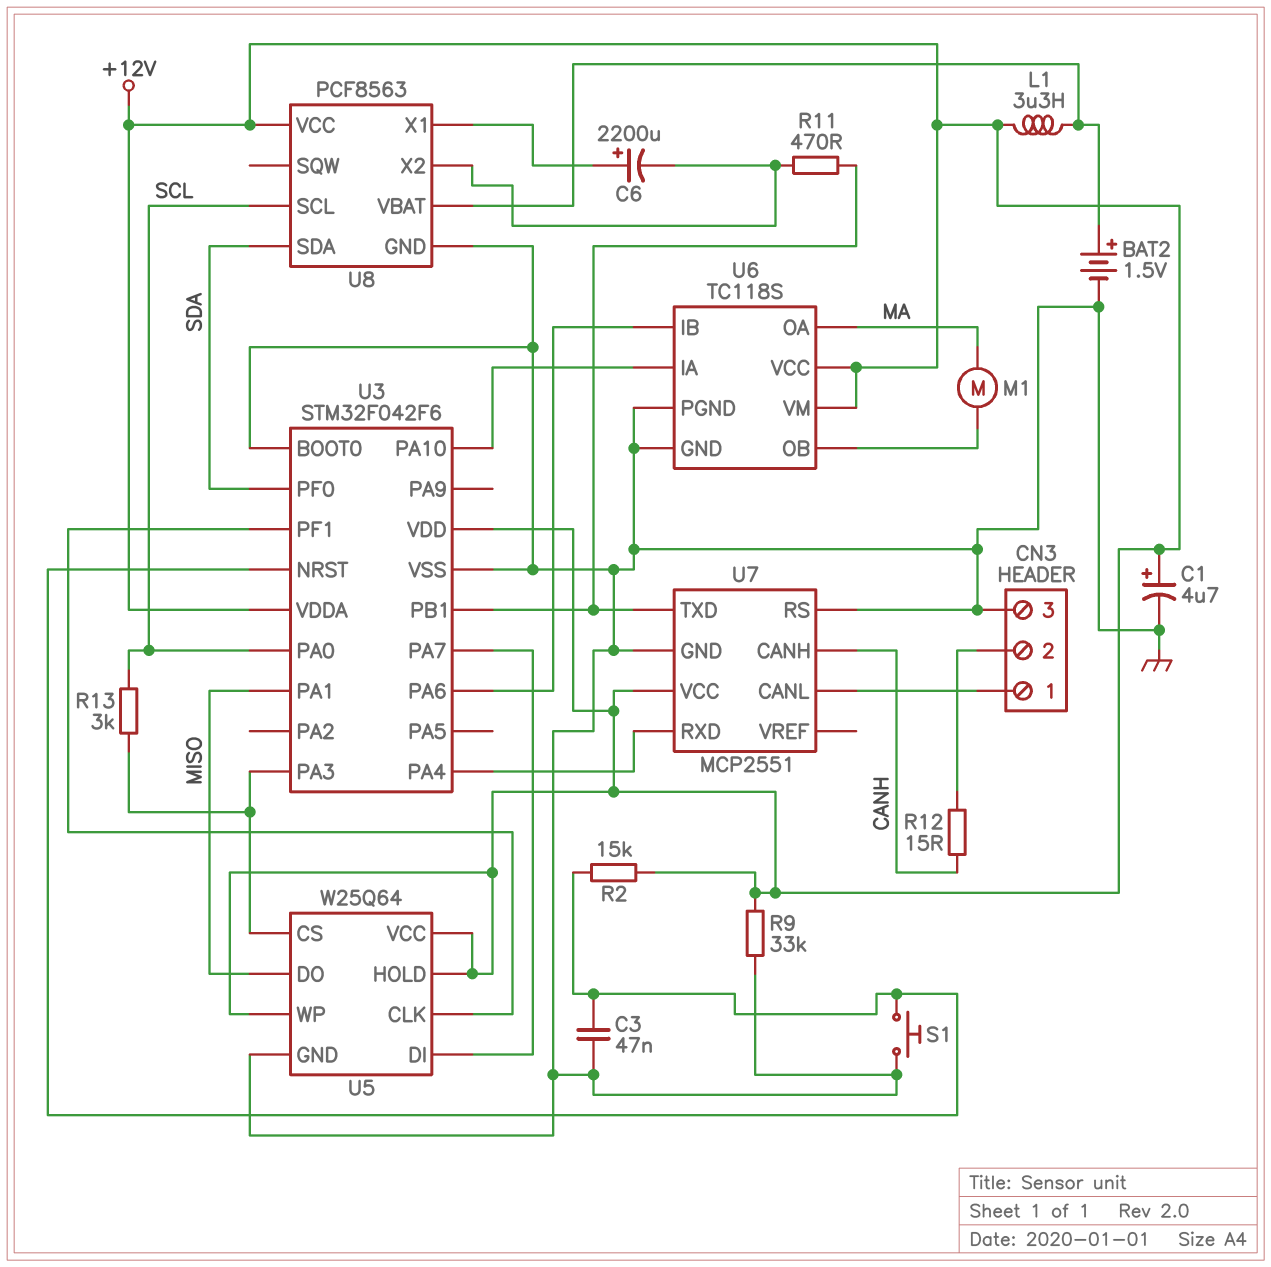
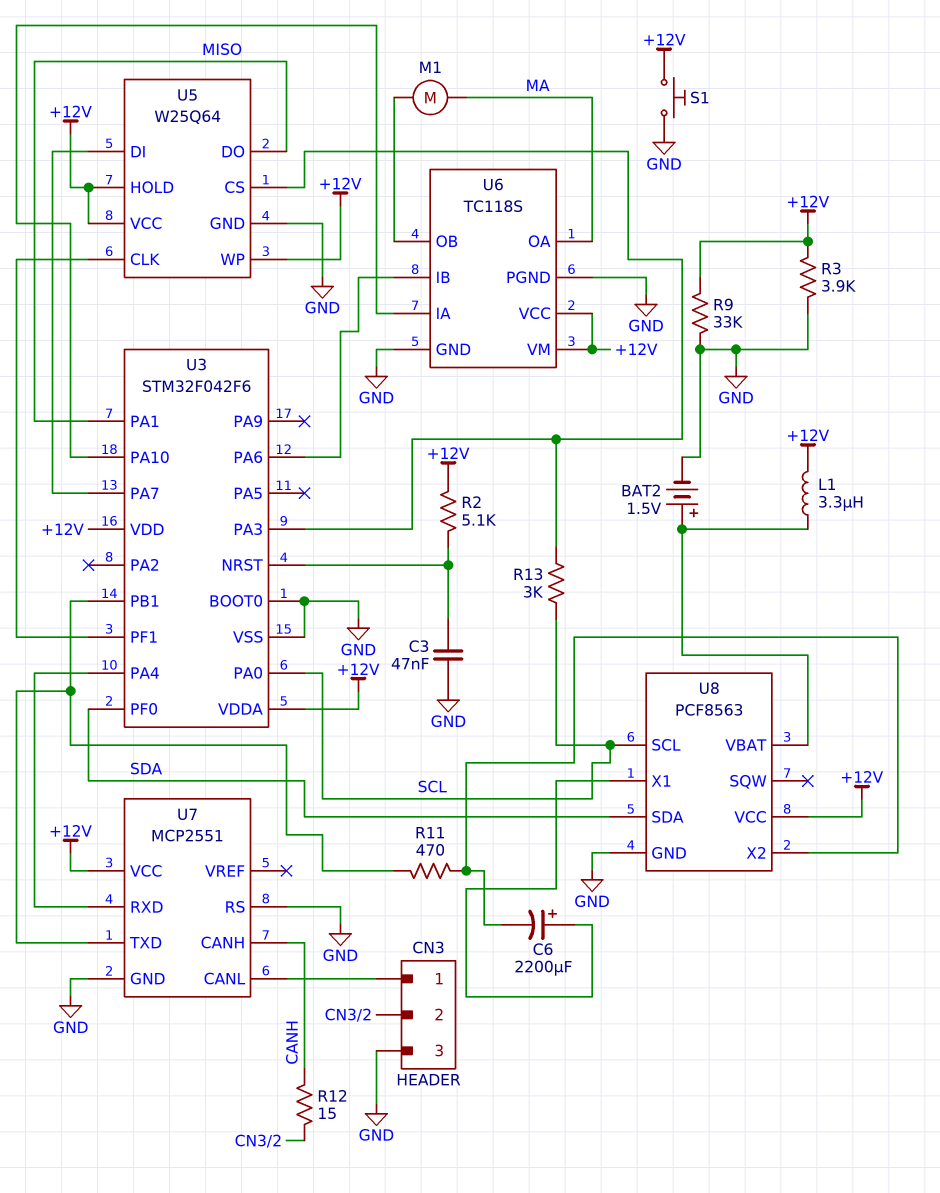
C1: 4.7uF (plus +12V, minus GND) -> none
R2: 15k (+12V, U3/NRST) -> 5.1k (+12V, U3/NRST)
R3: none -> 3.9k (+12V, GND)
S1: button (GND, U3/NRST) -> button (+12V, GND)

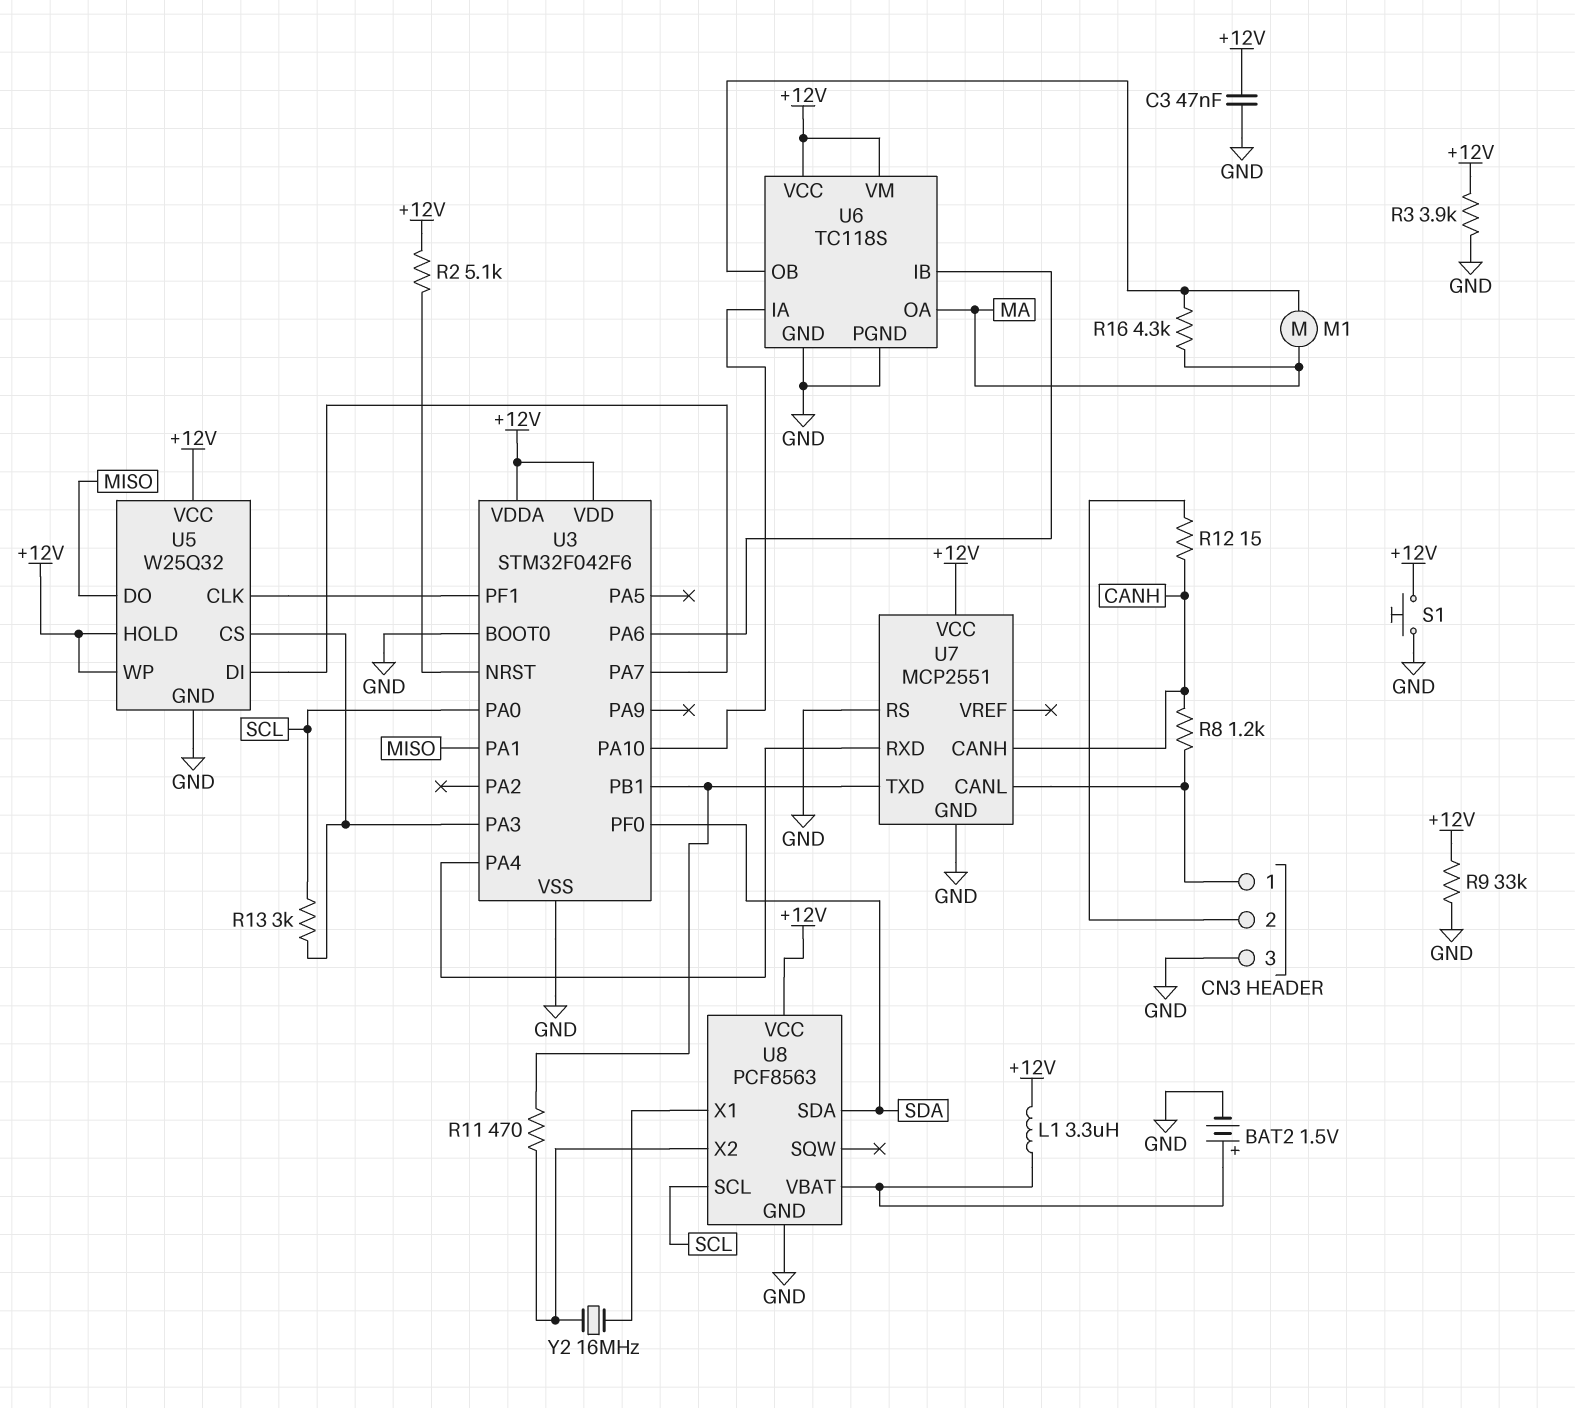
C3: 47nF (GND, U3/NRST) -> 47nF (+12V, GND)
C6: 2200uF (plus U8/X1, minus U8/X2) -> none
R8: none -> 1.2k (CANH, CN3/1)
R16: none -> 4.3k (MA, U6/OB)
U5: W25Q64 -> W25Q32
Y2: none -> 16MHz (U8/X1, U8/X2)

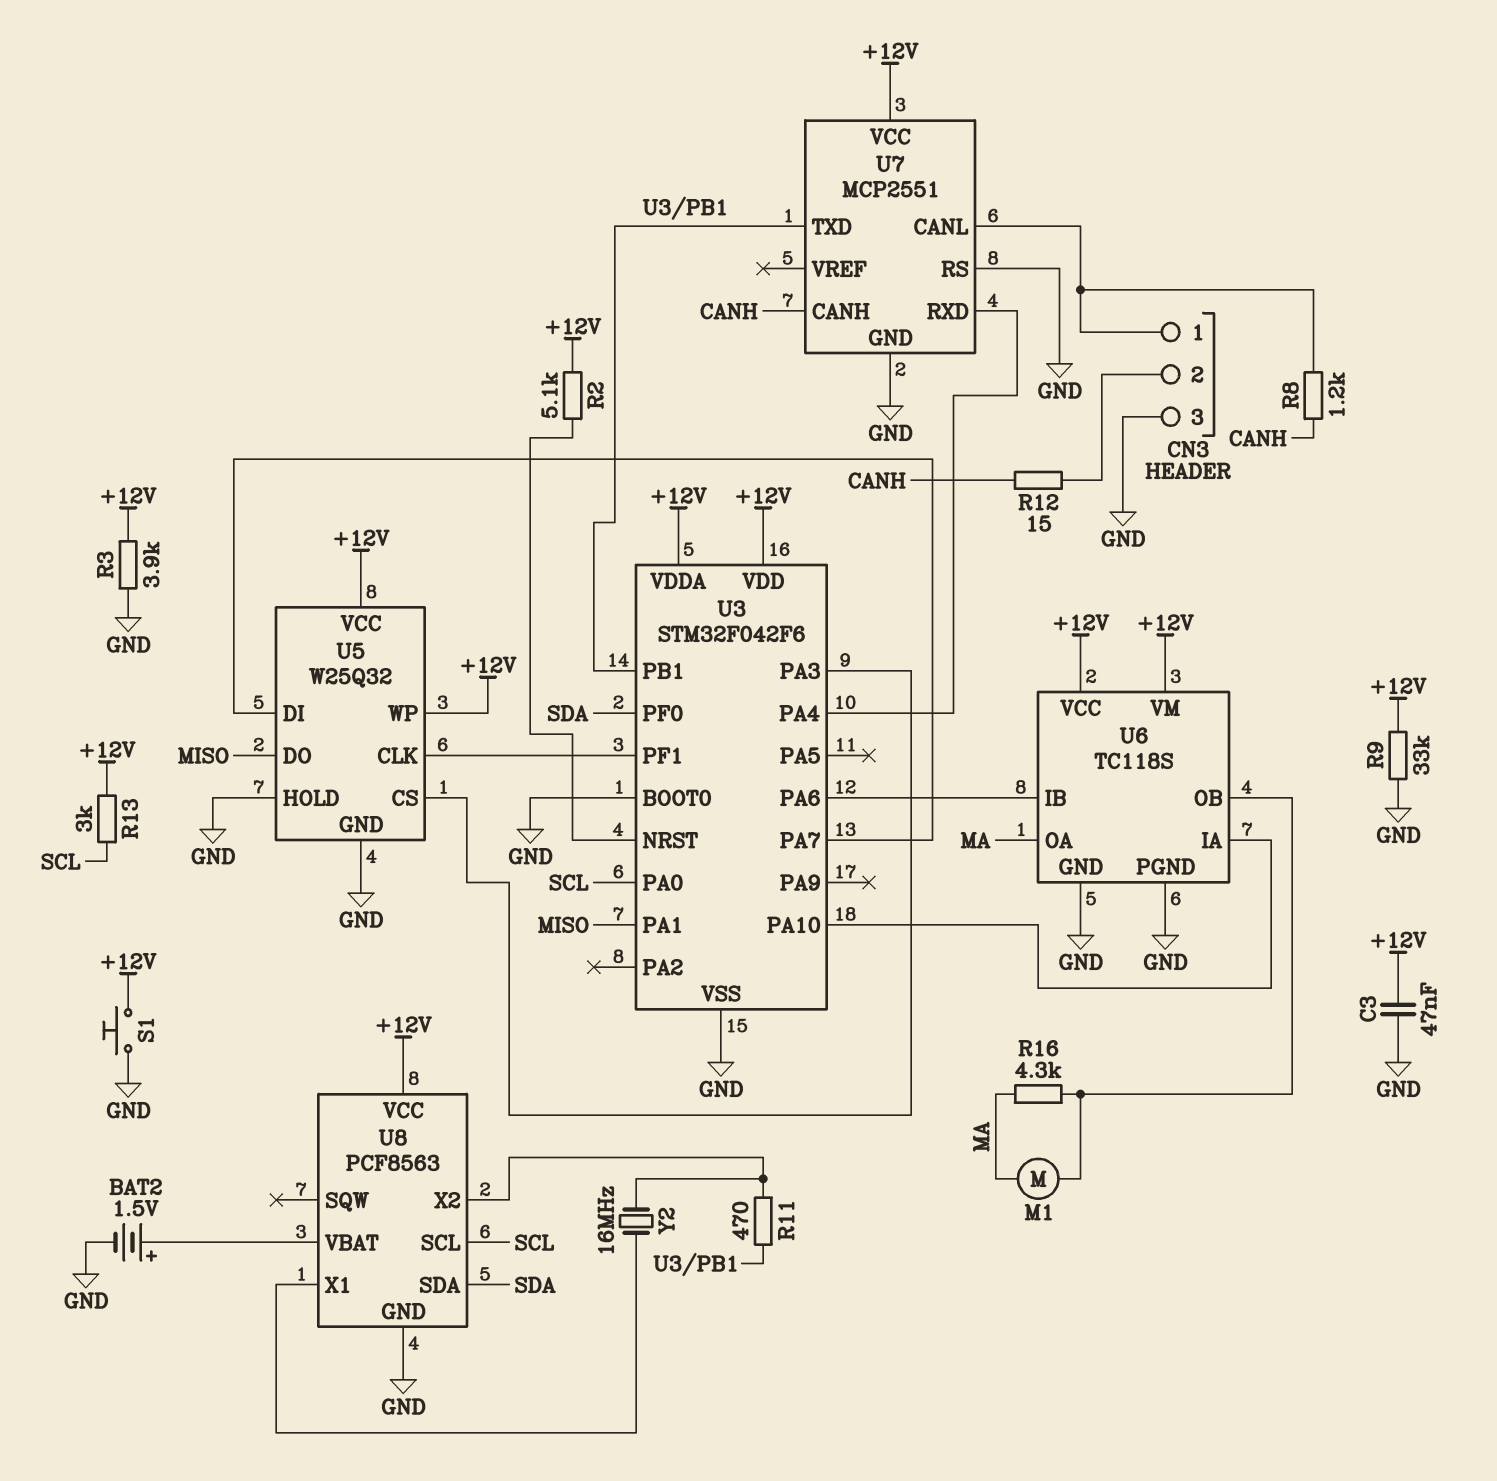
L1: 3.3uH (+12V, U8/VBAT) -> none
R13: 3k (SCL, U3/PA3) -> 3k (+12V, SCL)
U5 pin HOLD: +12V -> GND

